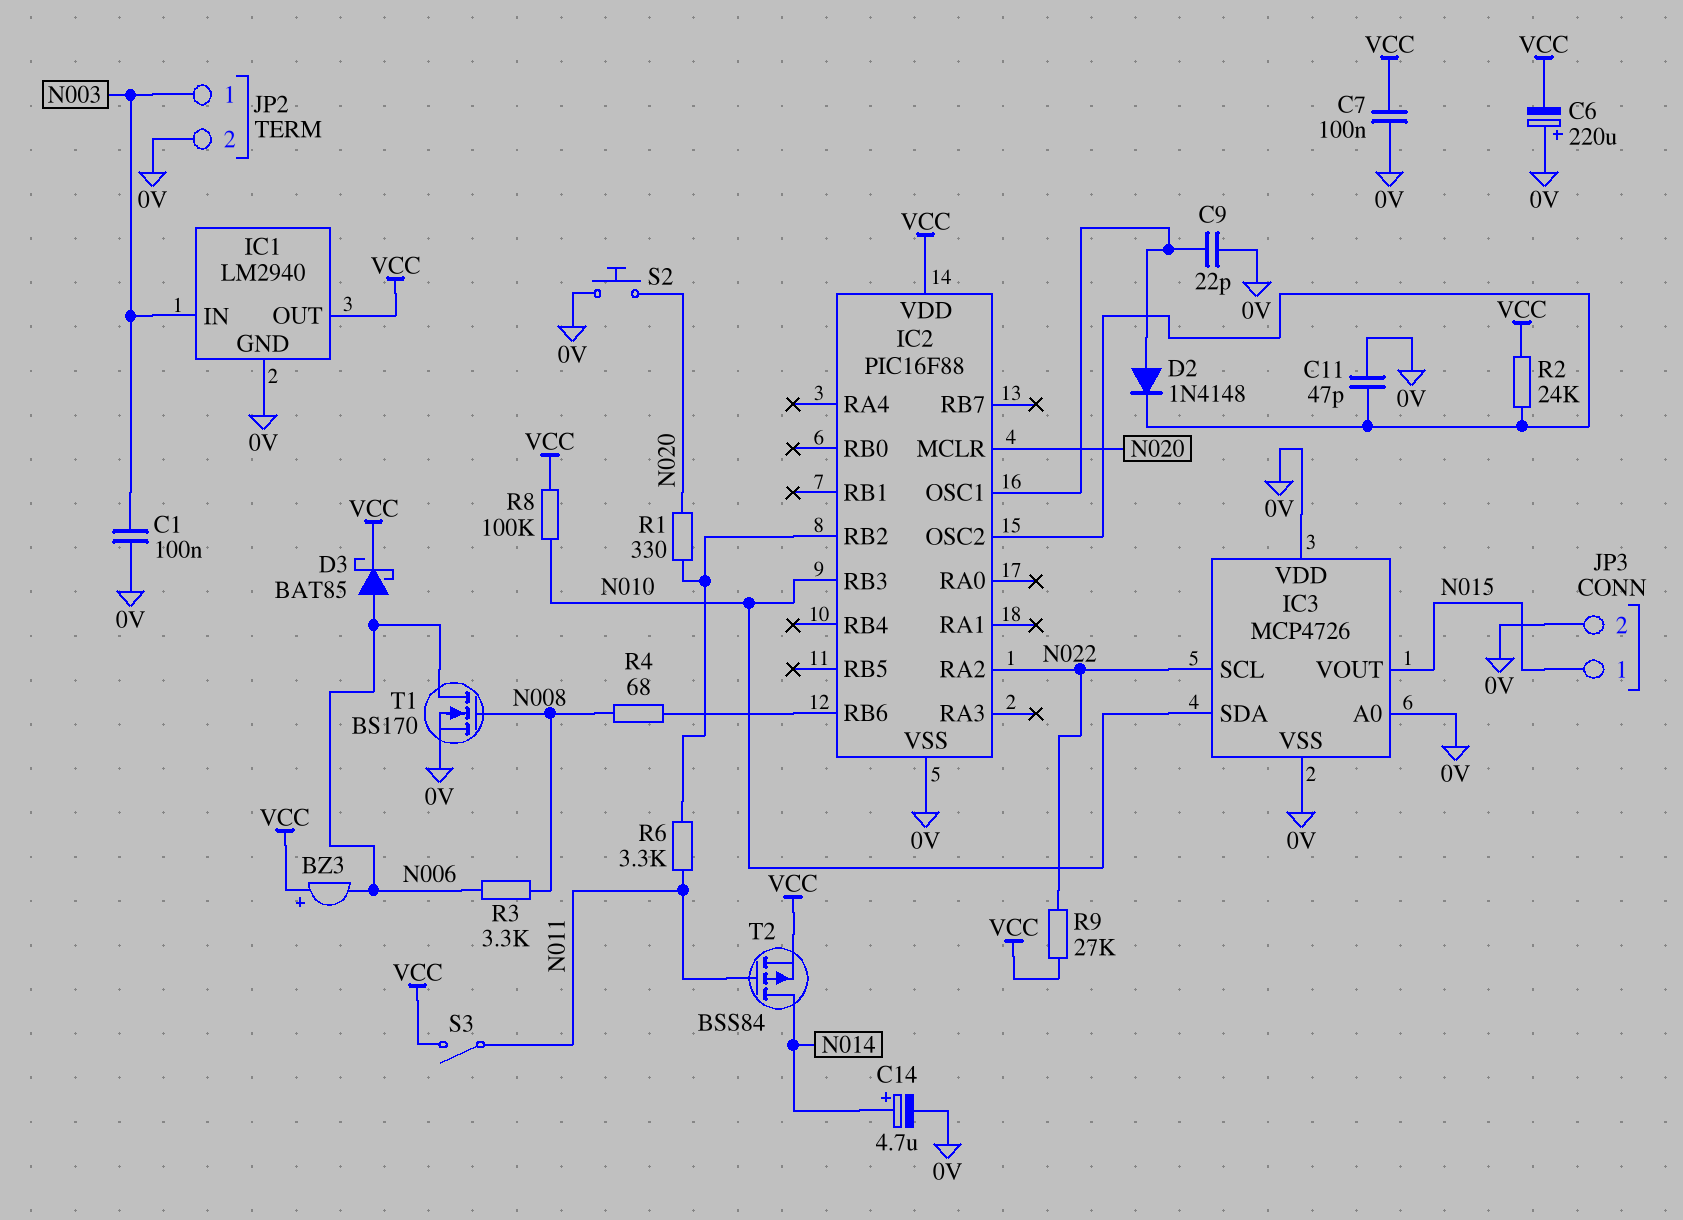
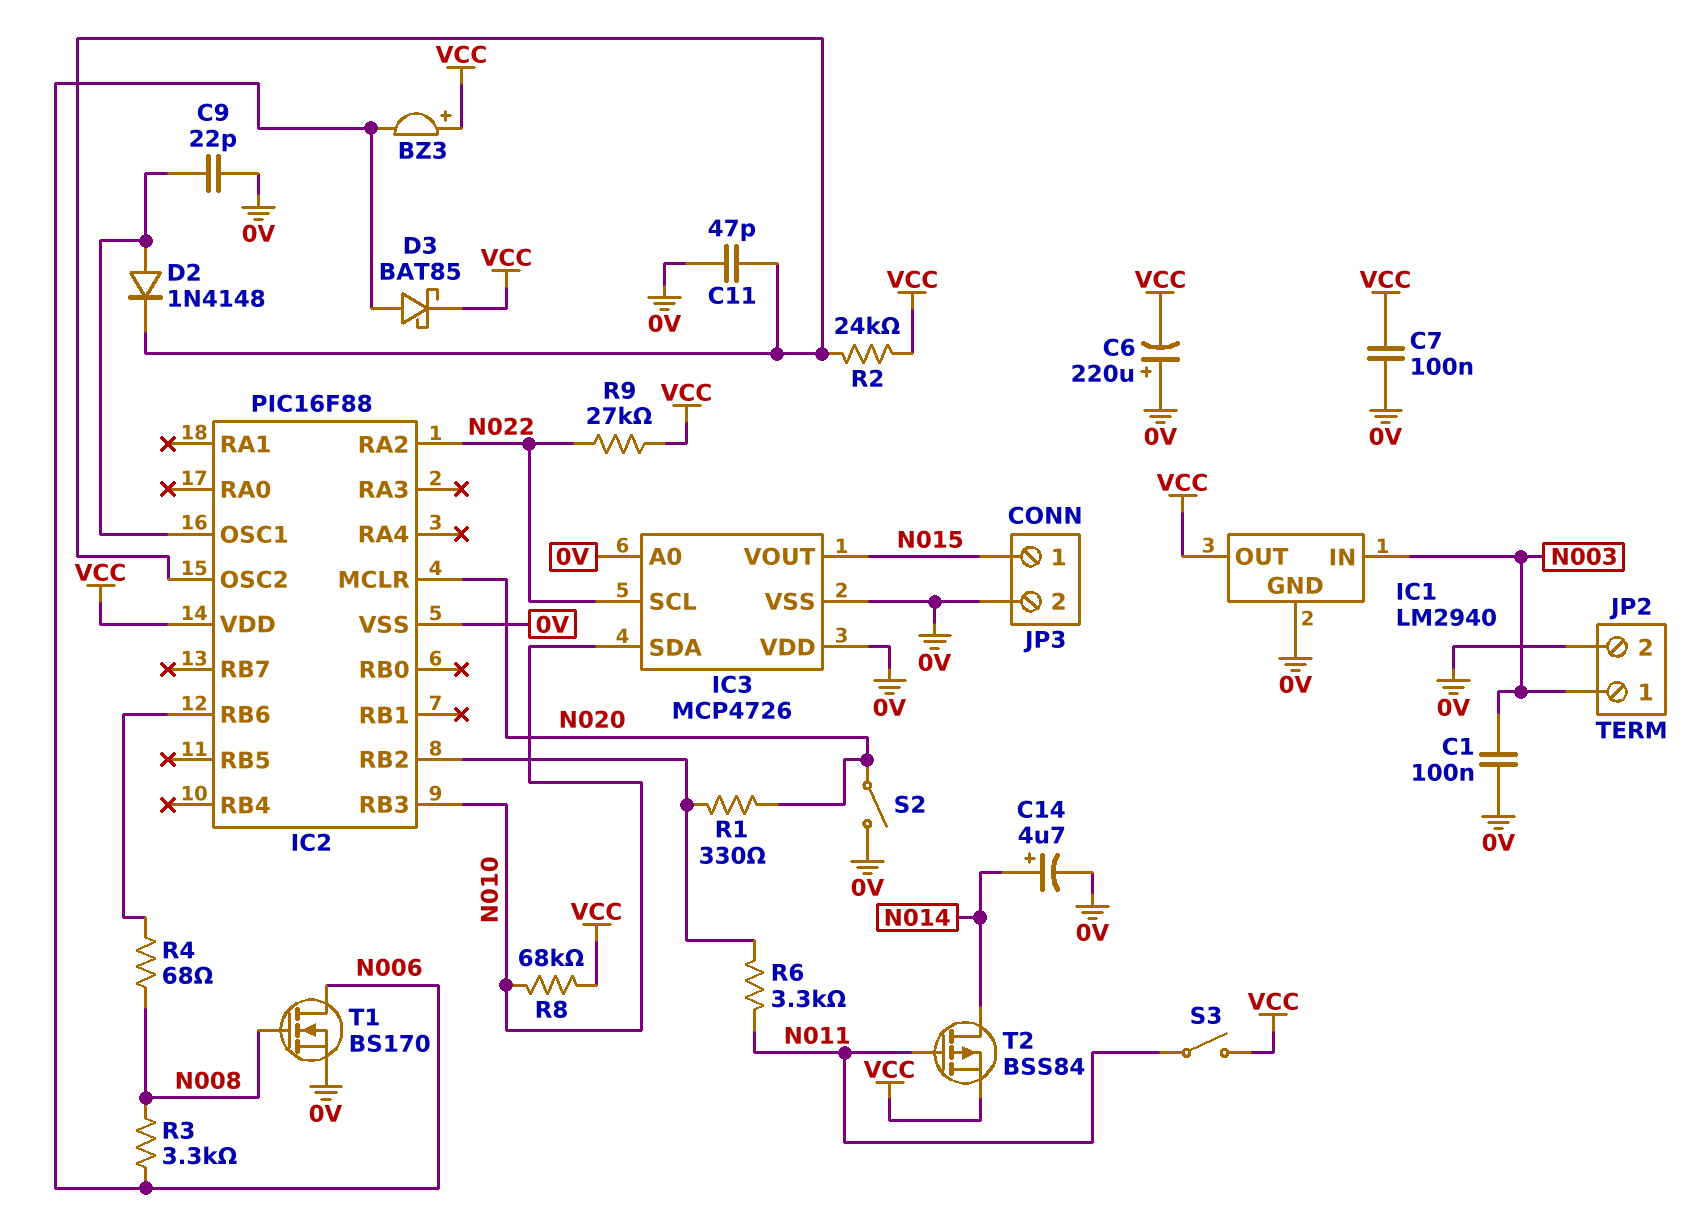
R8: 100k (N010, VCC) -> 68k (N010, VCC)
S2: button (0V, N020) -> switch (0V, N020)

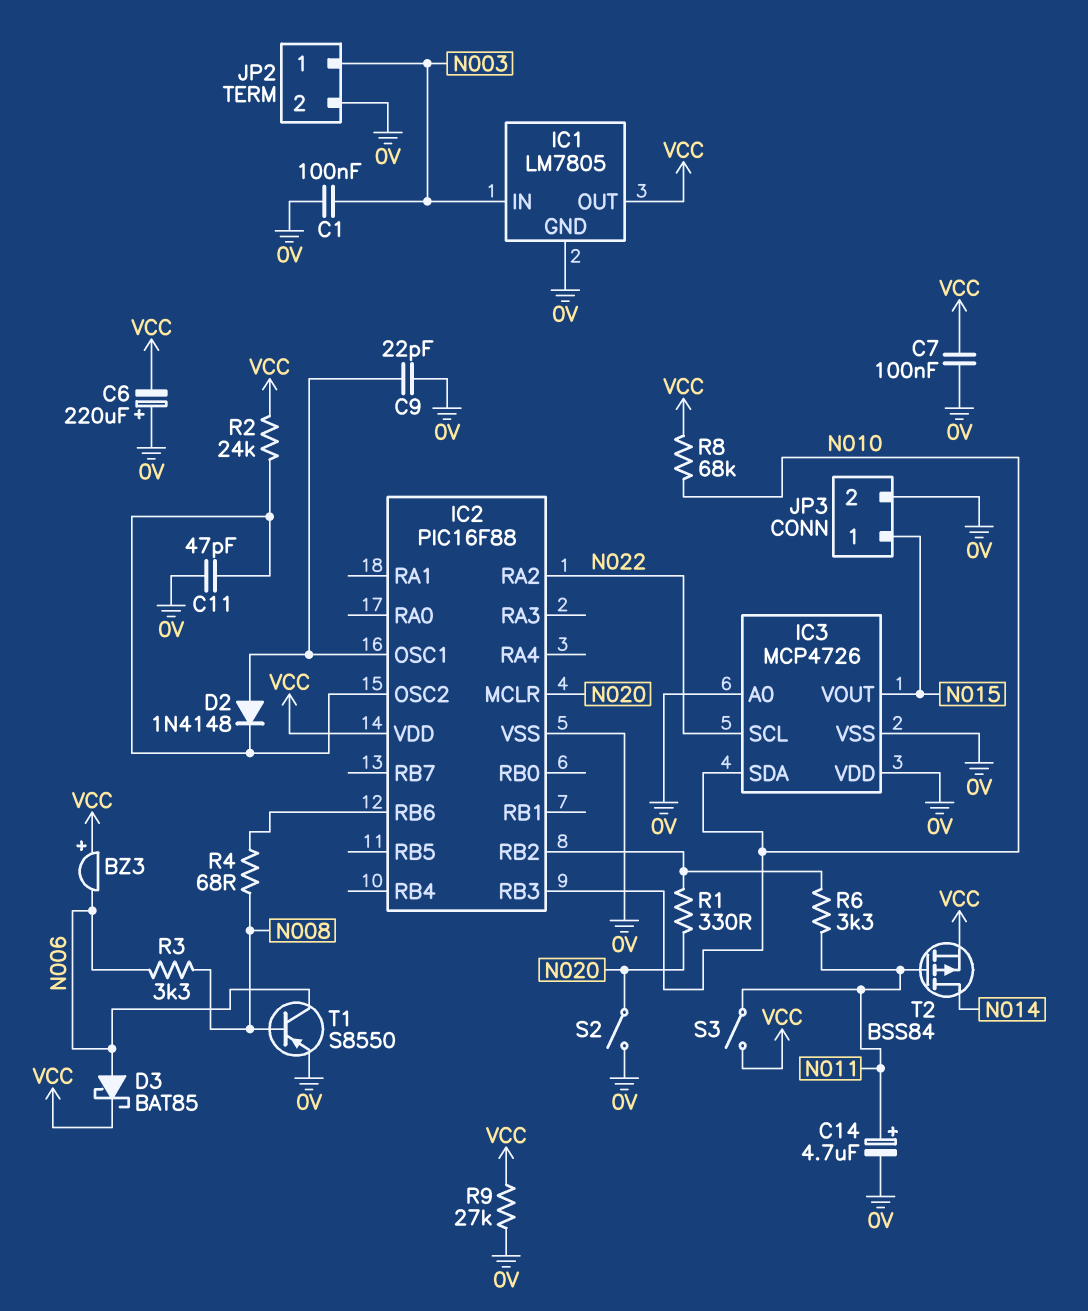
C14: 4.7uF (plus N014, minus 0V) -> 4.7uF (plus N011, minus 0V)
IC1: LM2940 -> LM7805
R9: 27k (N022, VCC) -> 27k (0V, VCC)
T1: NMOS BS170 (G N008, D N006, S 0V) -> PNP S8550 (B N008, C N006, E 0V)

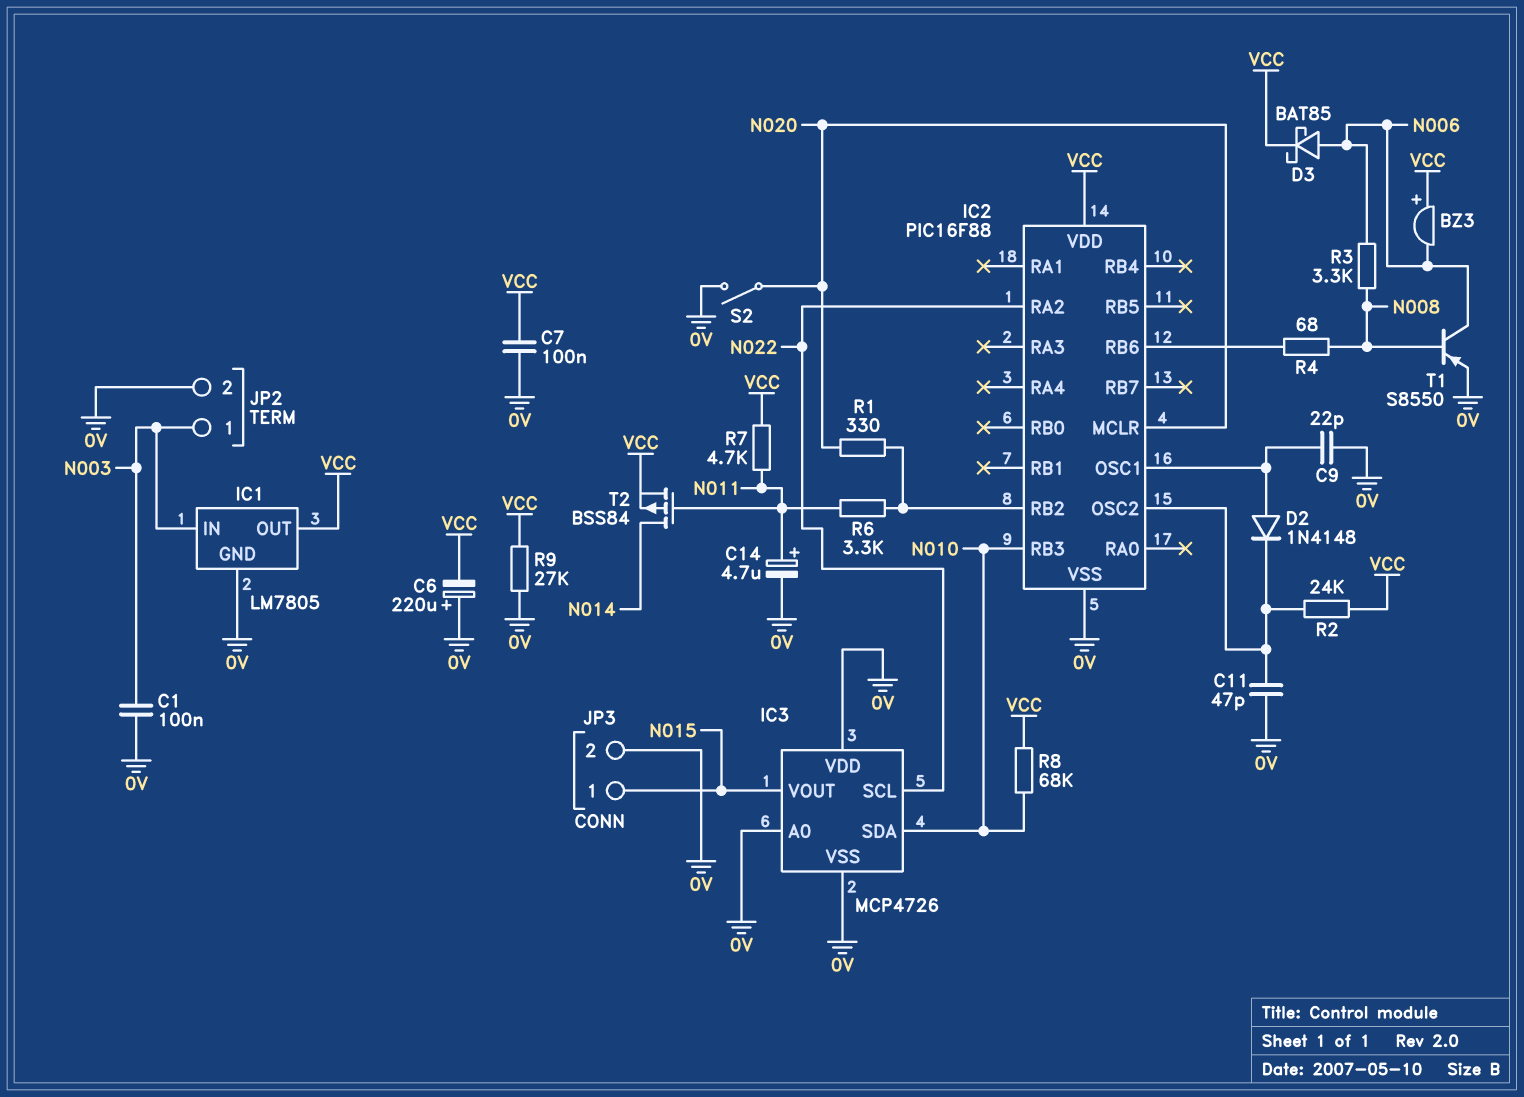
R7: none -> 4.7k (N011, VCC)
S3: switch (N011, VCC) -> none

